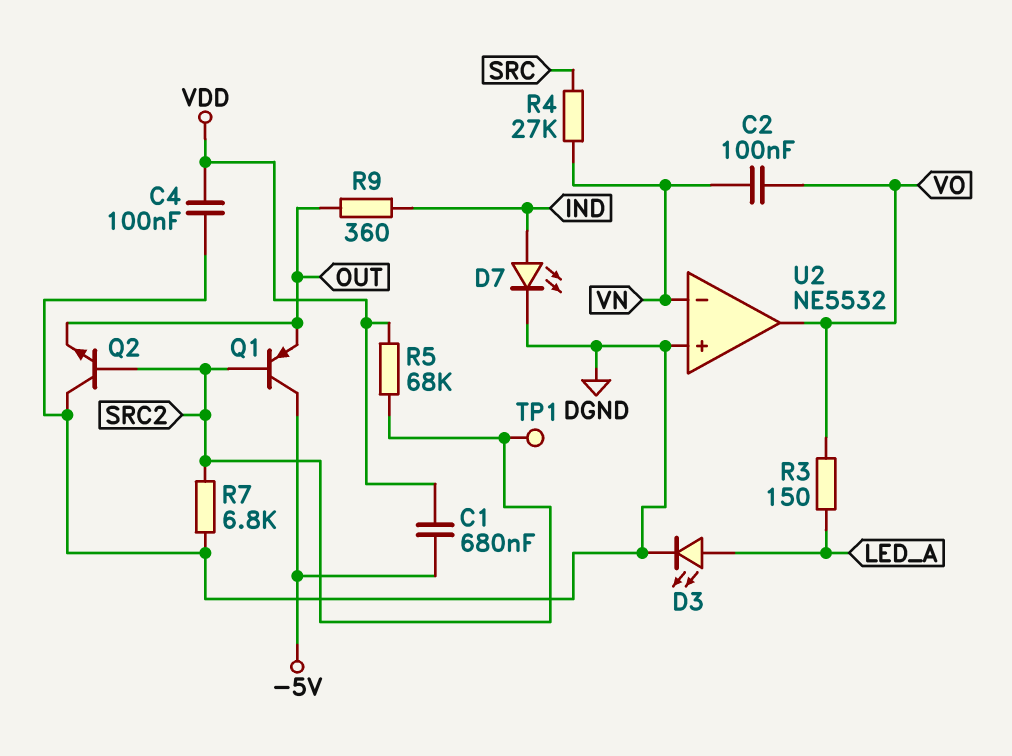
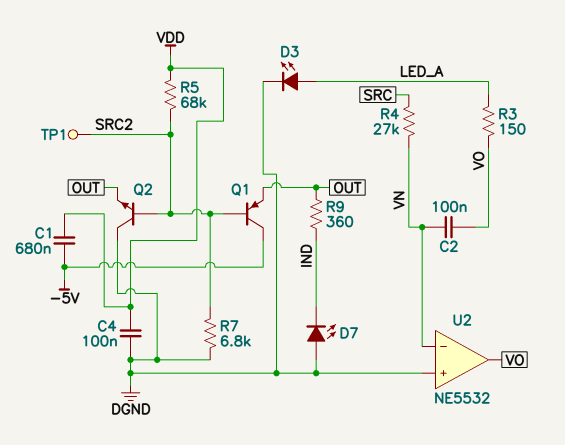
D7: LED (A IND, K DGND) -> LED (A DGND, K IND)

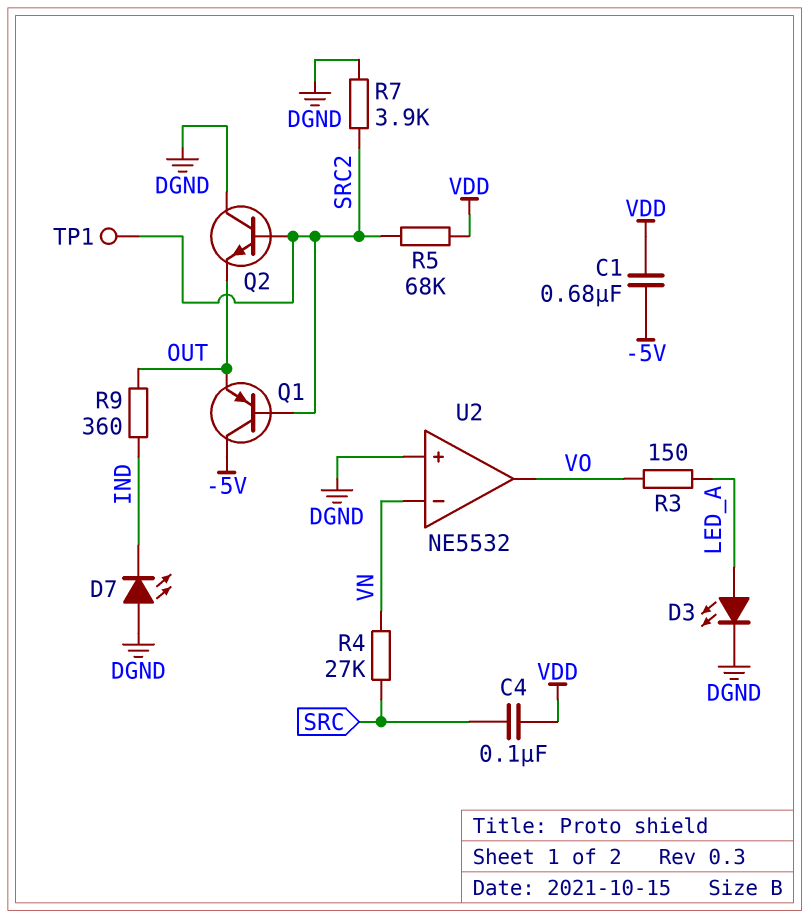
C2: 100nF (VN, VO) -> none
C4: 100nF (DGND, VDD) -> 100nF (SRC, VDD)
R7: 6.8k (DGND, SRC2) -> 3.9k (DGND, SRC2)

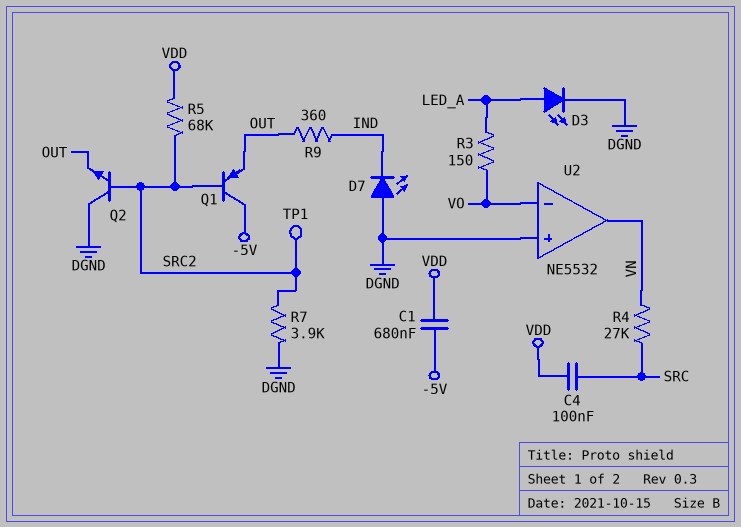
U2 pin in-: VN -> VO
U2 pin out: VO -> VN

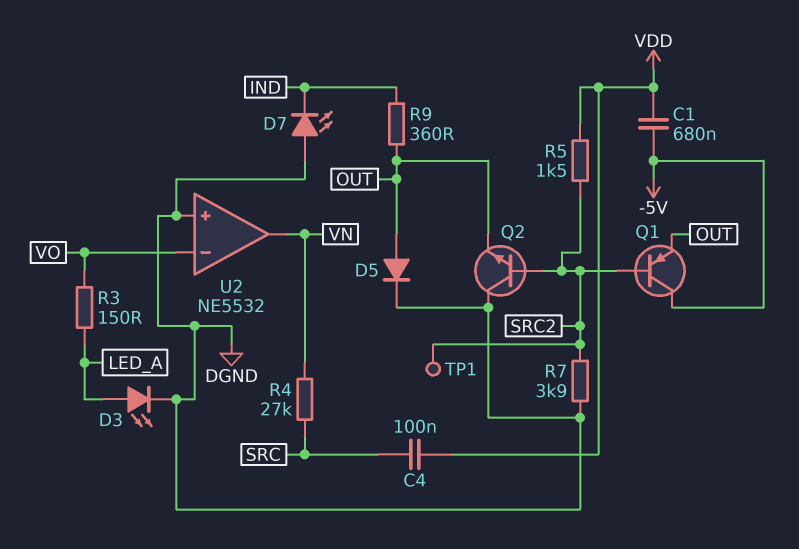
D5: none -> diode (A OUT, K DGND)
R5: 68k (SRC2, VDD) -> 1.5k (SRC2, VDD)

